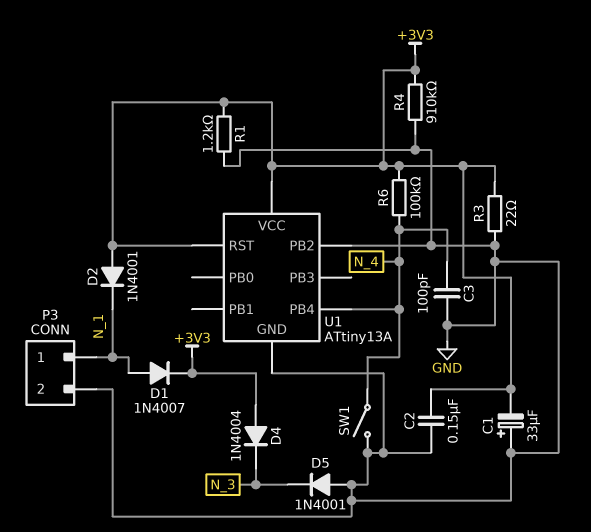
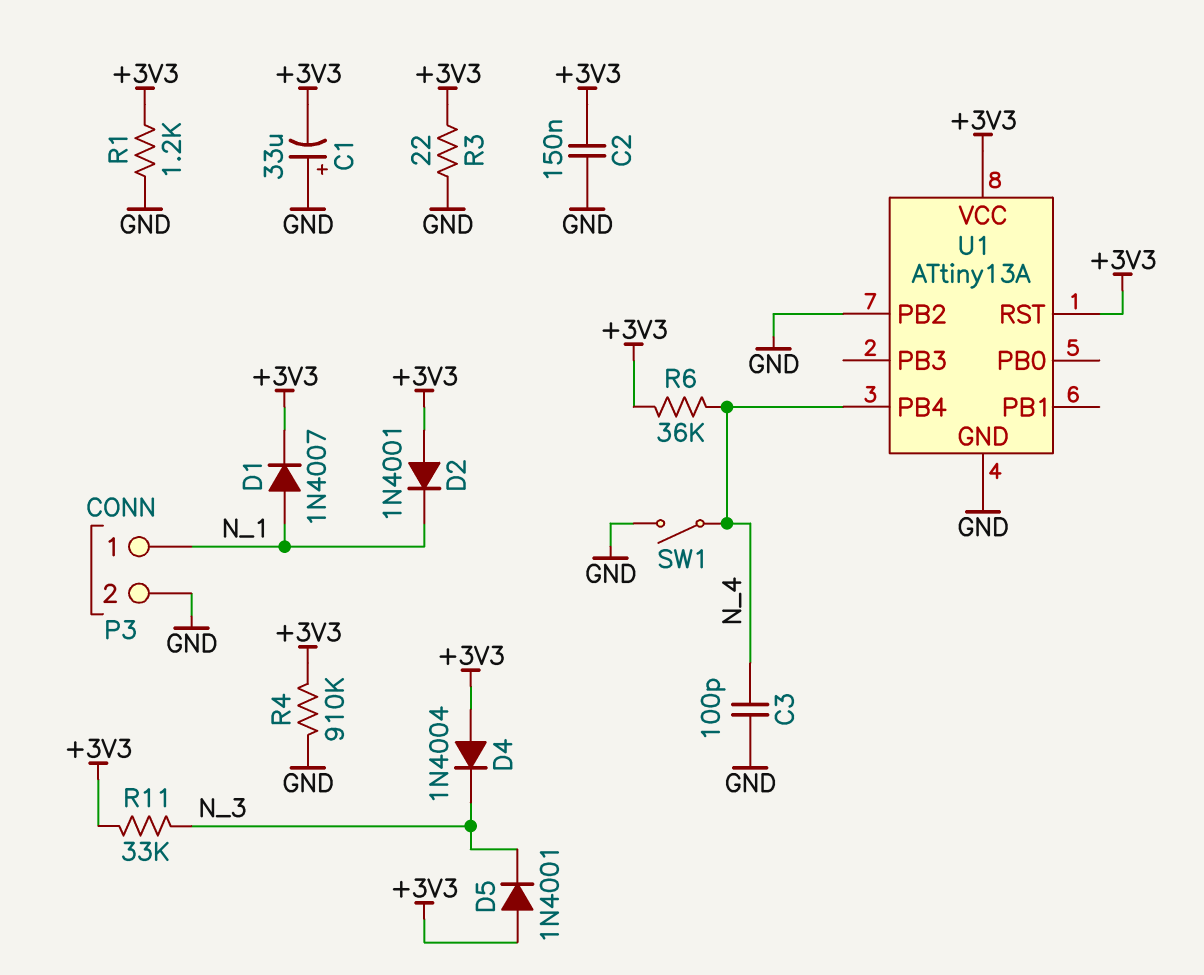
D5: diode 1N4001 (A GND, K N_3) -> diode 1N4001 (A +3V3, K N_3)
R6: 100k (+3V3, N_4) -> 36k (+3V3, N_4)
R11: none -> 33k (+3V3, N_3)

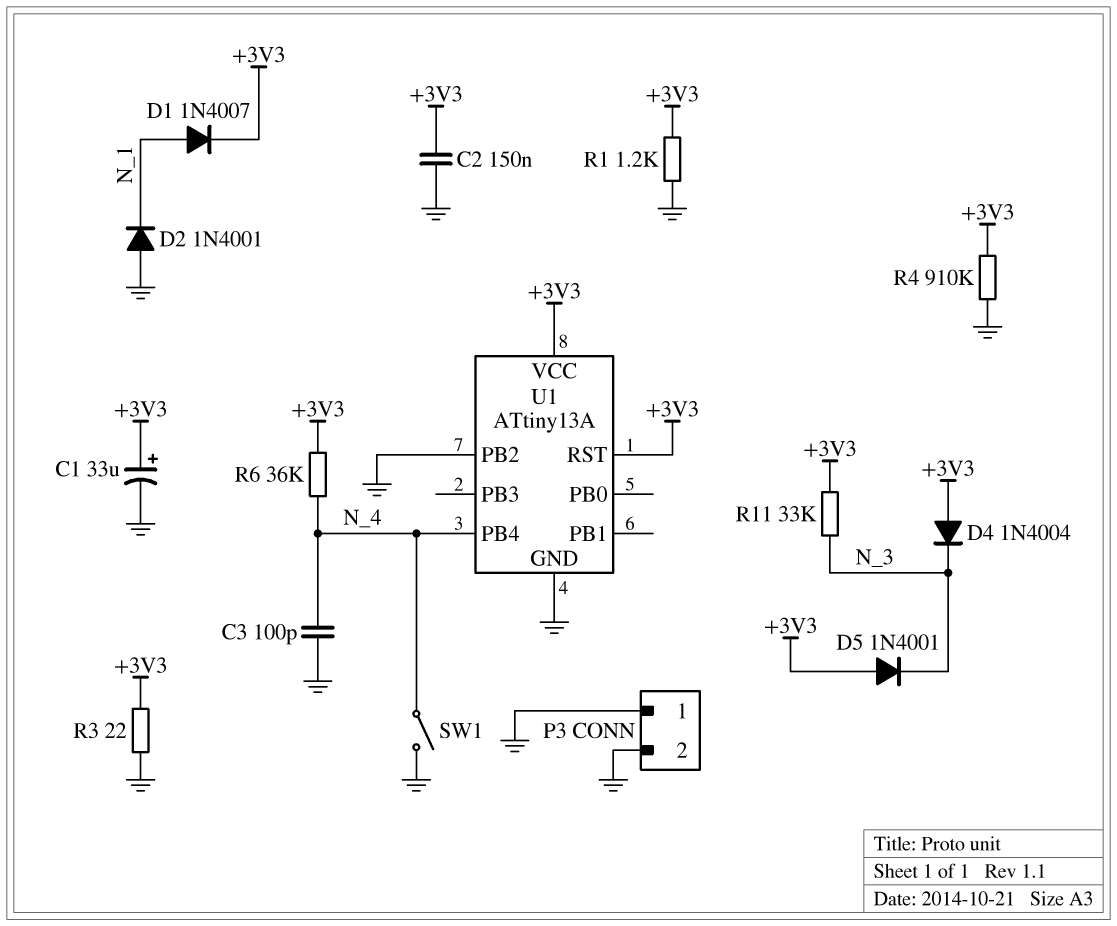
C1: 33uF (plus GND, minus +3V3) -> 33uF (plus +3V3, minus GND)
D2: diode 1N4001 (A +3V3, K N_1) -> diode 1N4001 (A GND, K N_1)
P3 pin 1: N_1 -> GND

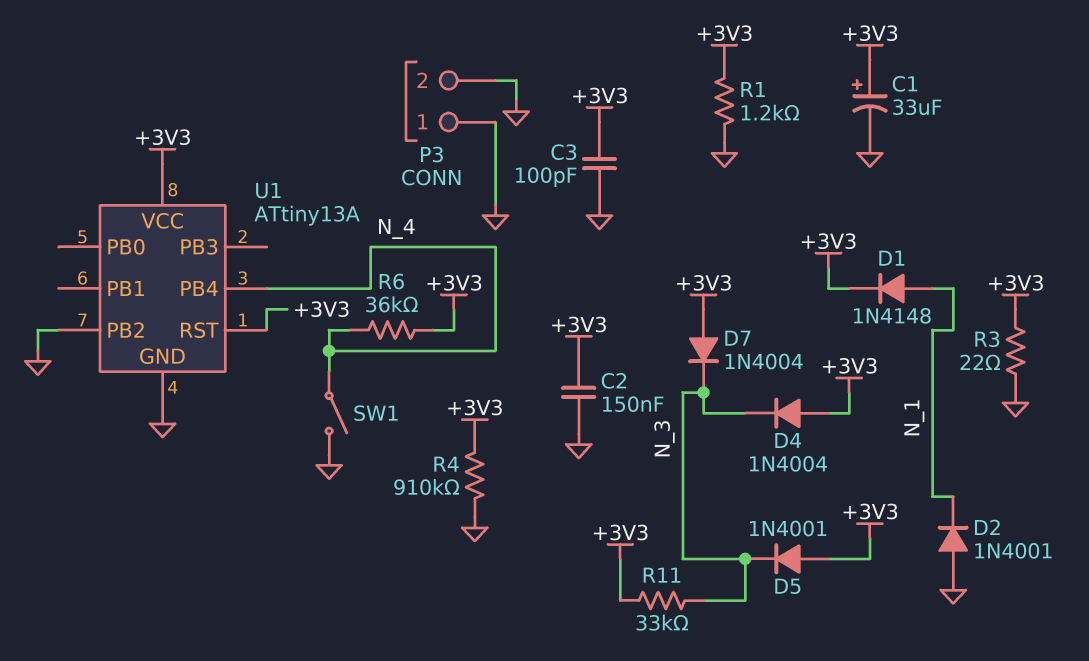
C3: 100pF (GND, N_4) -> 100pF (+3V3, GND)
D1: diode 1N4007 (A N_1, K +3V3) -> diode 1N4148 (A N_1, K +3V3)
D7: none -> diode 1N4004 (A +3V3, K N_3)

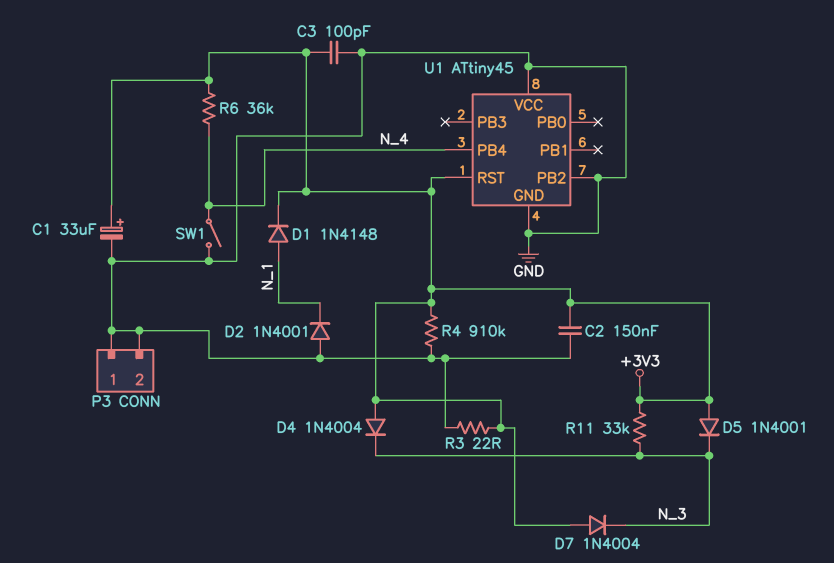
R1: 1.2k (+3V3, GND) -> none
U1: ATtiny13A -> ATtiny45
U1 pin VCC: +3V3 -> GND

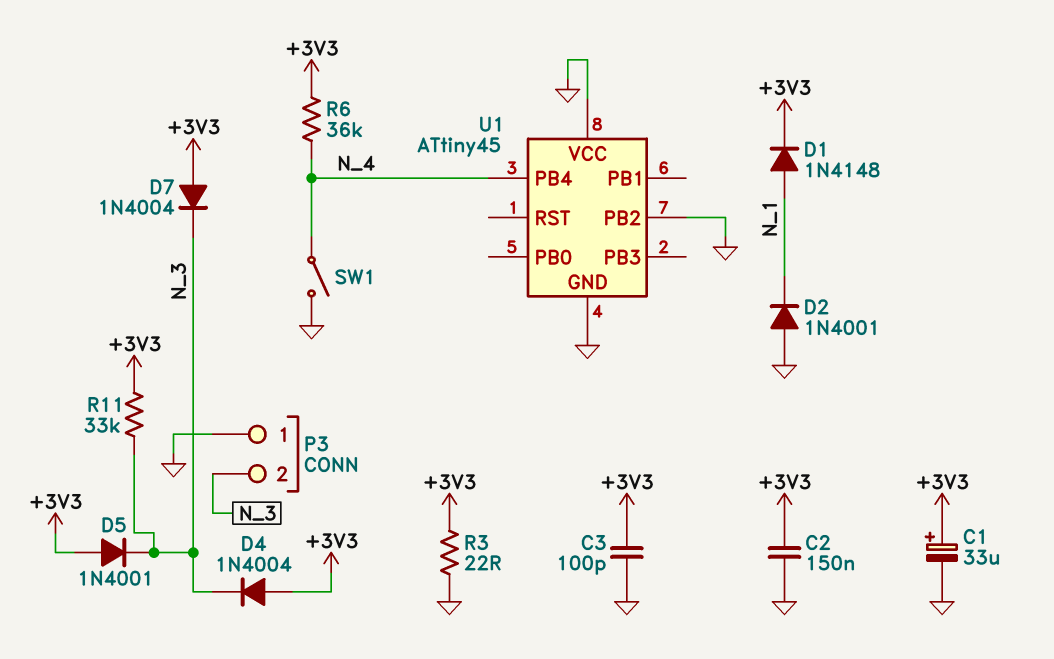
P3 pin 2: GND -> N_3
R4: 910k (+3V3, GND) -> none
U1 pin RST: +3V3 -> none

